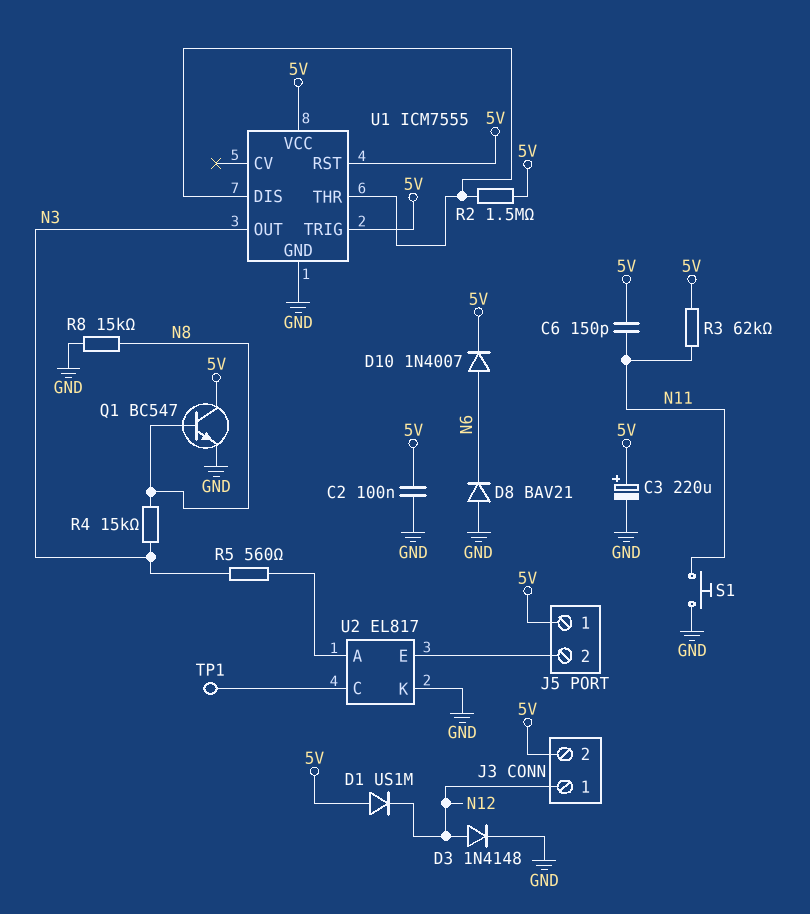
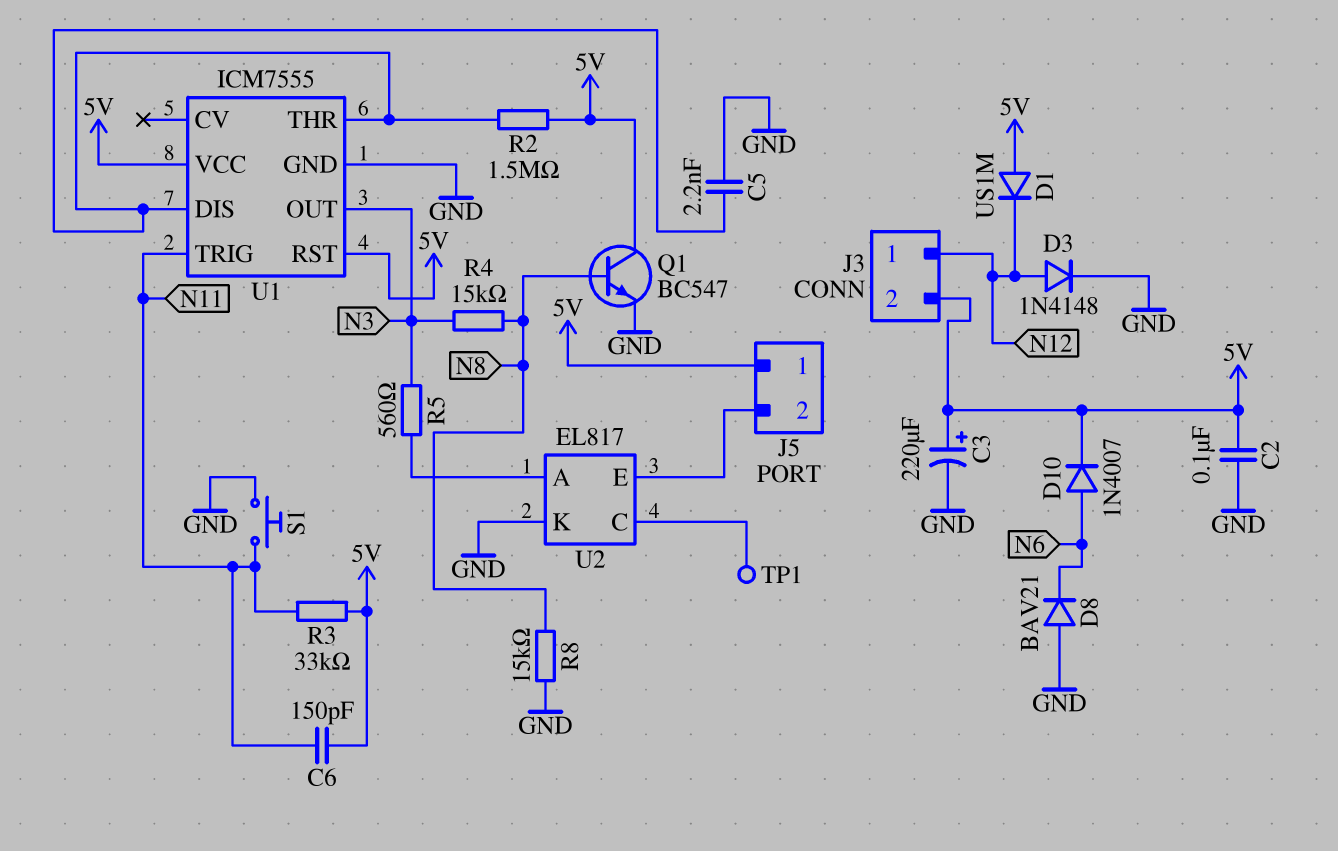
C5: none -> 2.2nF (GND, U1/DIS)
R3: 62k (5V, N11) -> 33k (5V, N11)
U1 pin TRIG: 5V -> N11

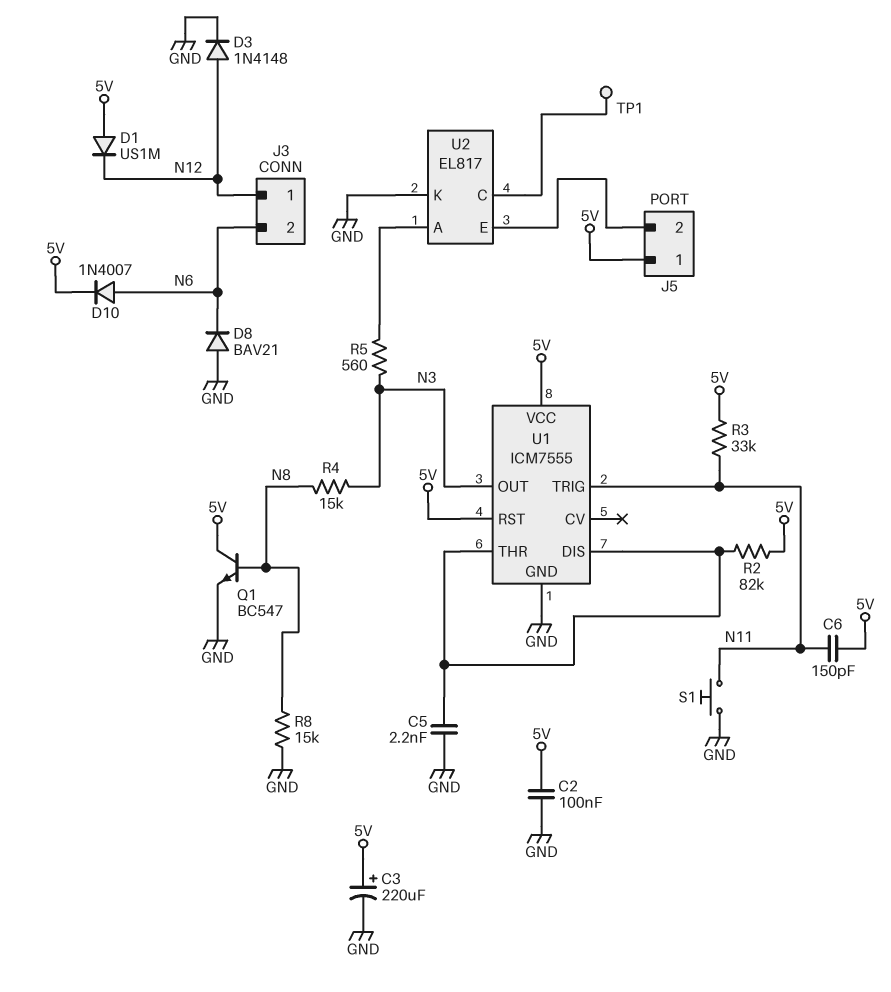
J3 pin 2: 5V -> N6
R2: 1.5M (5V, U1/DIS) -> 82k (5V, U1/DIS)

